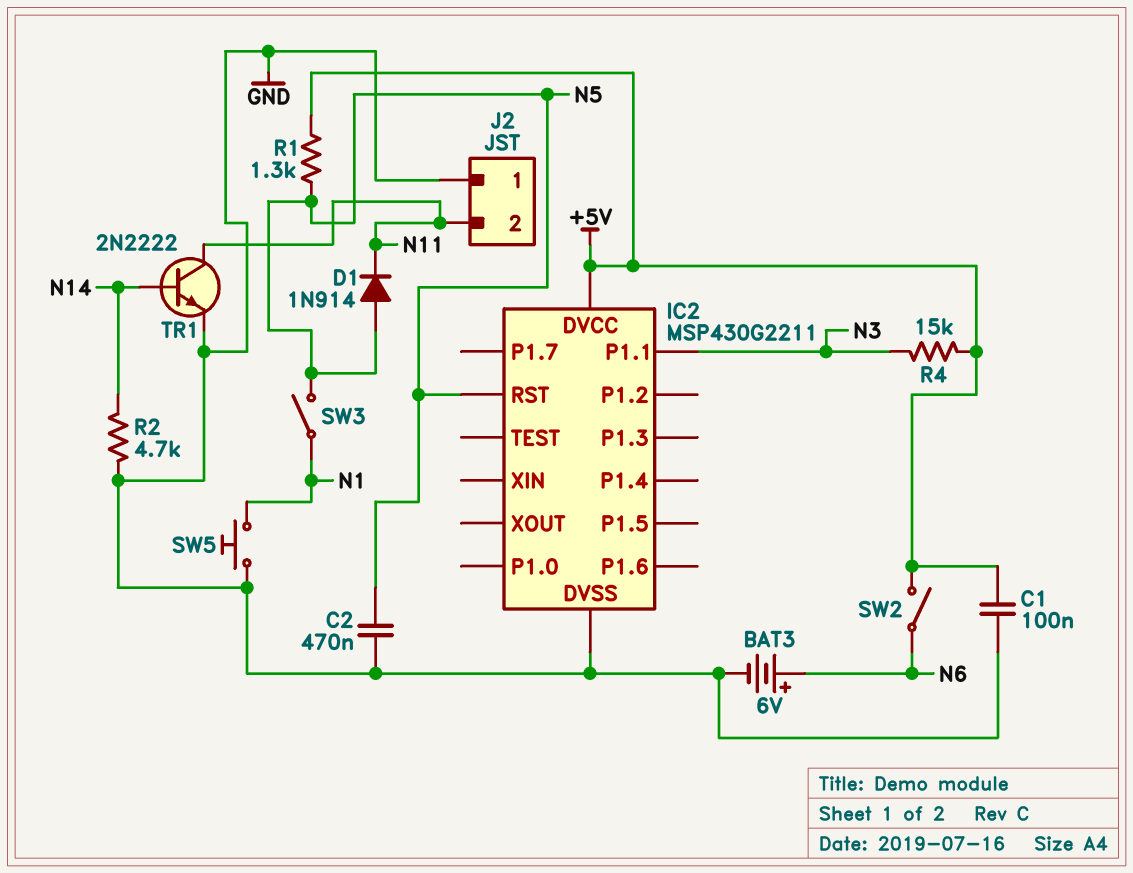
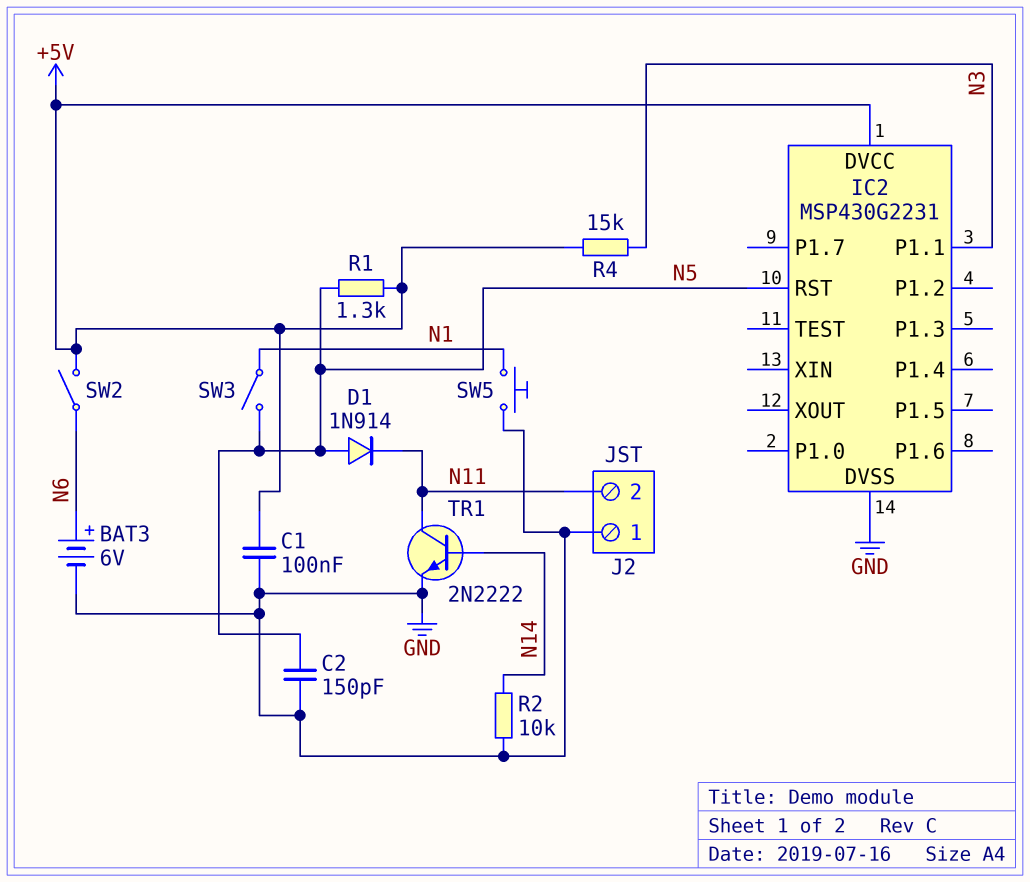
C2: 470nF (GND, N5) -> 150pF (GND, N5)
IC2: MSP430G2211 -> MSP430G2231
R2: 4.7k (GND, N14) -> 10k (GND, N14)

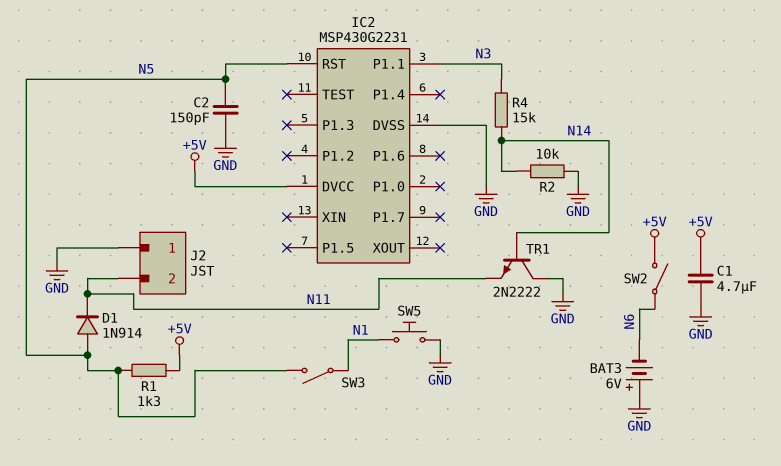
BAT3: 6V (plus N6, minus GND) -> 6V (plus GND, minus N6)
C1: 100nF (+5V, GND) -> 4.7uF (+5V, GND)
R4: 15k (+5V, N3) -> 15k (N3, N14)
TR1: NPN 2N2222 (B N14, C N11, E GND) -> NPN 2N2222 (B N14, C GND, E N11)

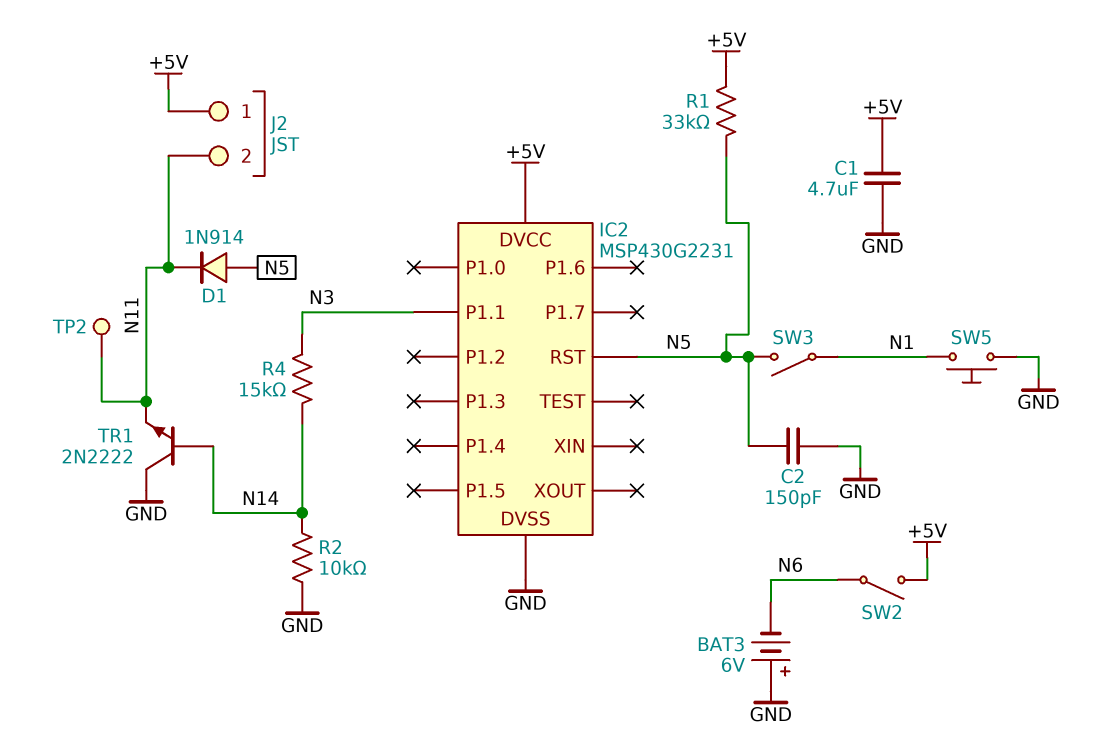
J2 pin 1: GND -> +5V
R1: 1.3k (+5V, N5) -> 33k (+5V, N5)
TP2: none -> test point (N11)

